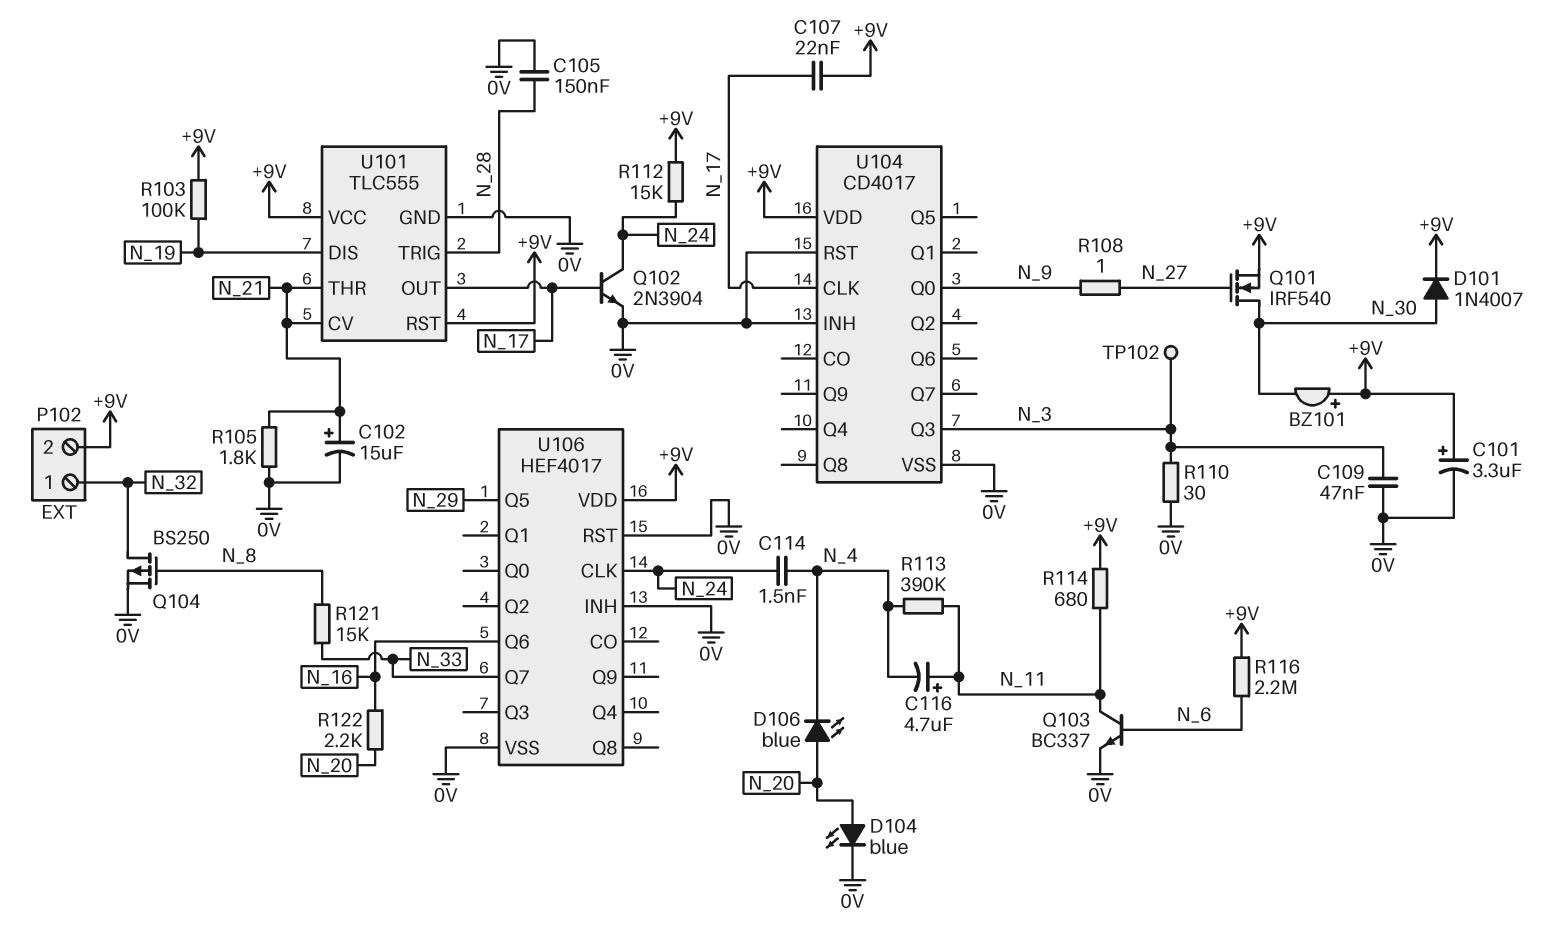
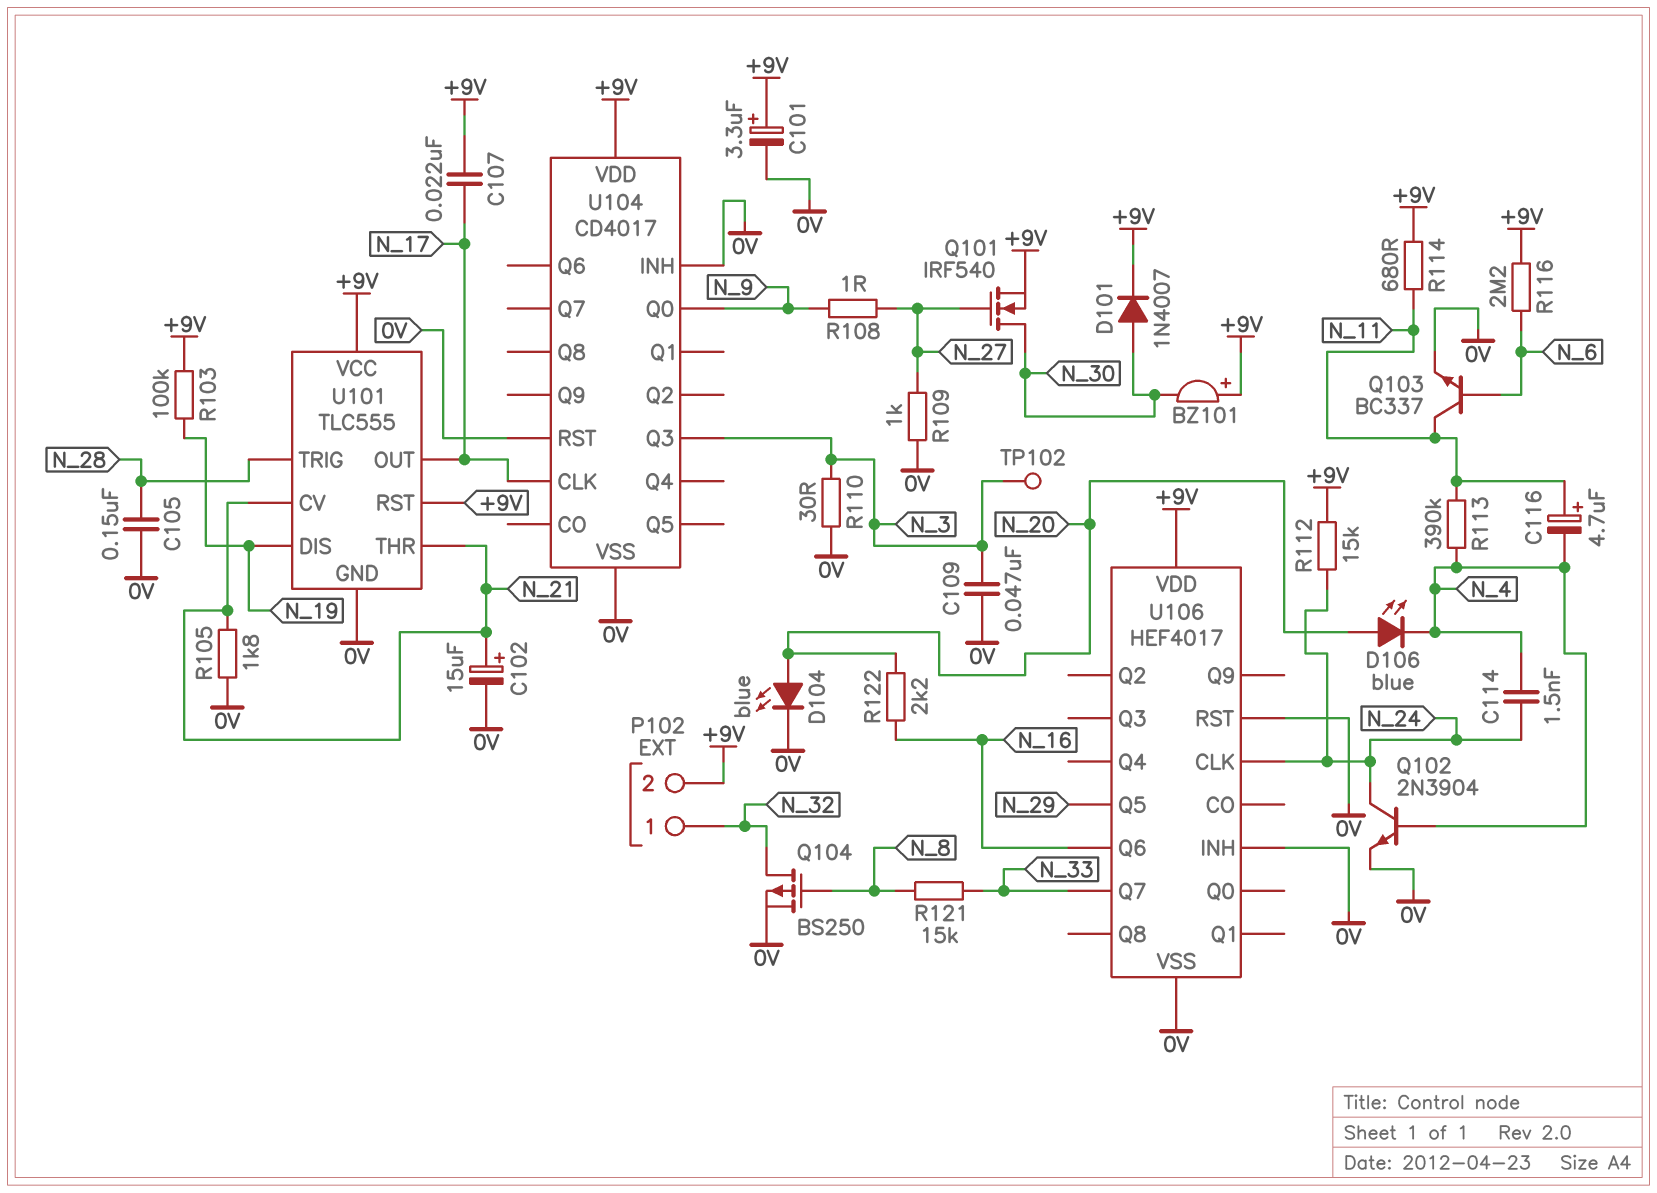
Q102: NPN 2N3904 (B N_17, C N_24, E 0V) -> NPN 2N3904 (B N_4, C N_24, E 0V)
R109: none -> 1k (0V, N_27)

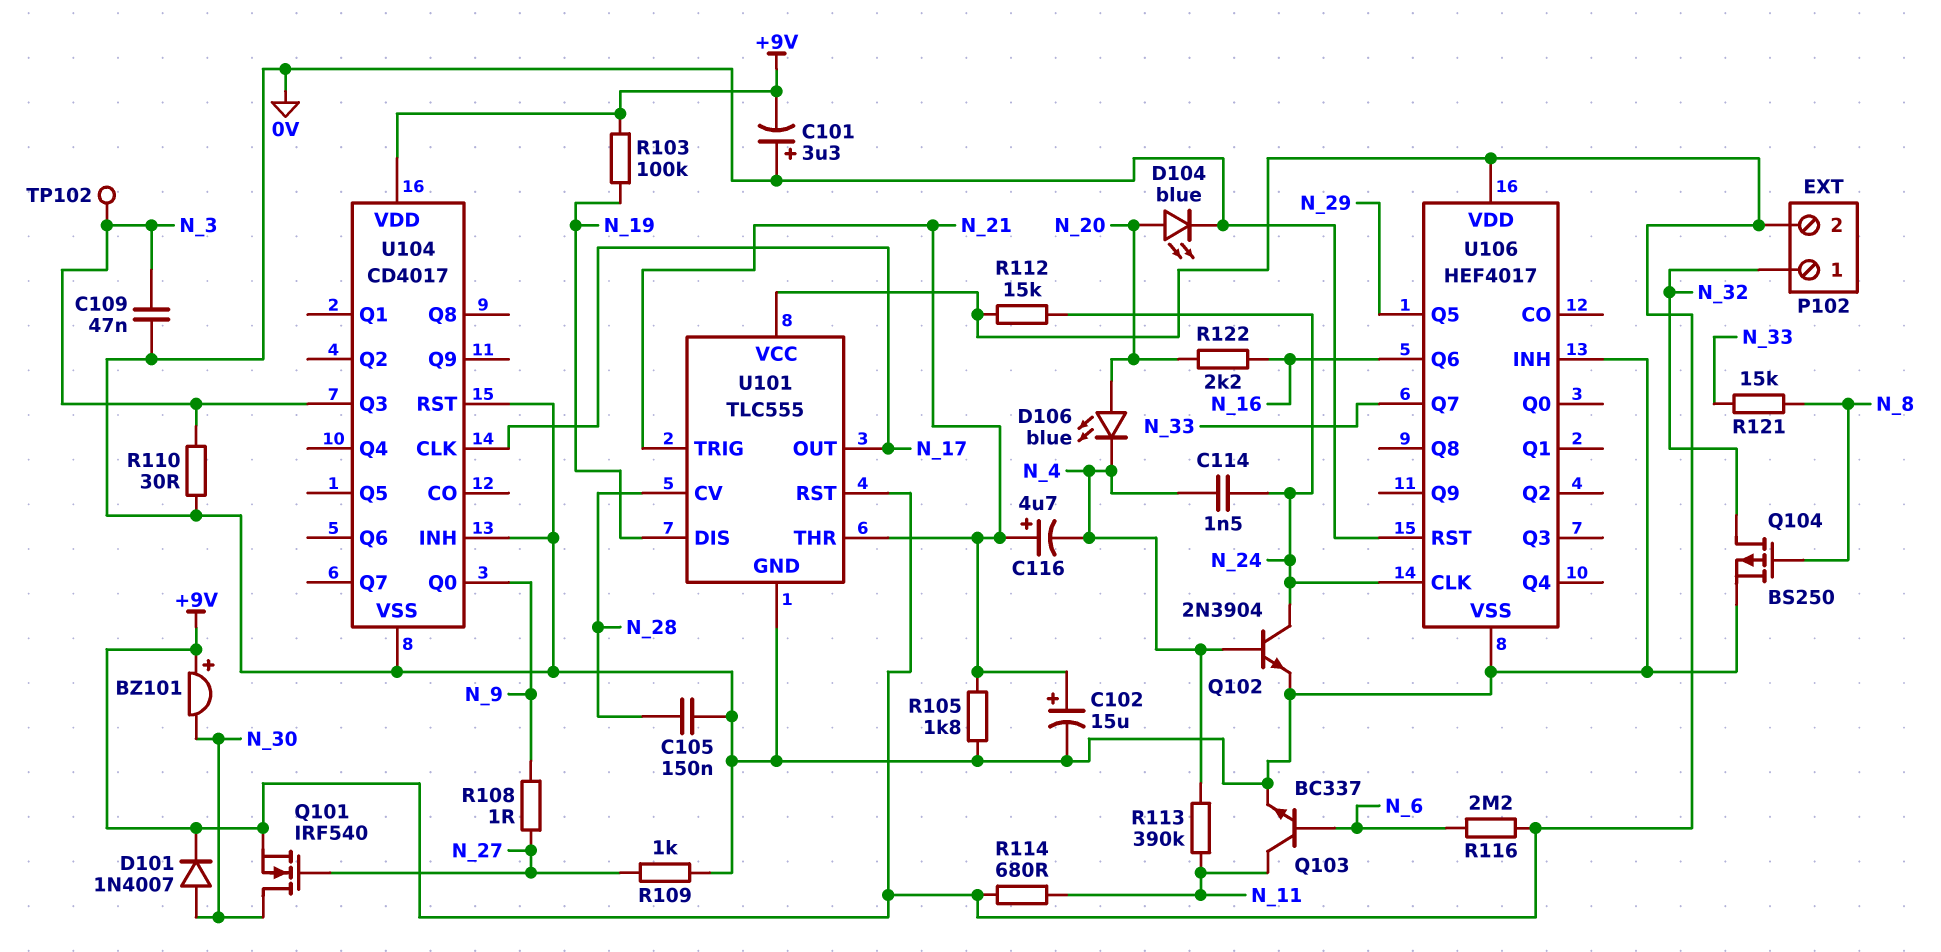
C101: 3.3uF (plus +9V, minus 0V) -> 3.3uF (plus 0V, minus +9V)
C107: 22nF (+9V, N_17) -> none
C116: 4.7uF (plus N_11, minus N_4) -> 4.7uF (plus N_21, minus N_4)
U101 pin CV: N_21 -> N_28
U101 pin TRIG: N_28 -> N_21

